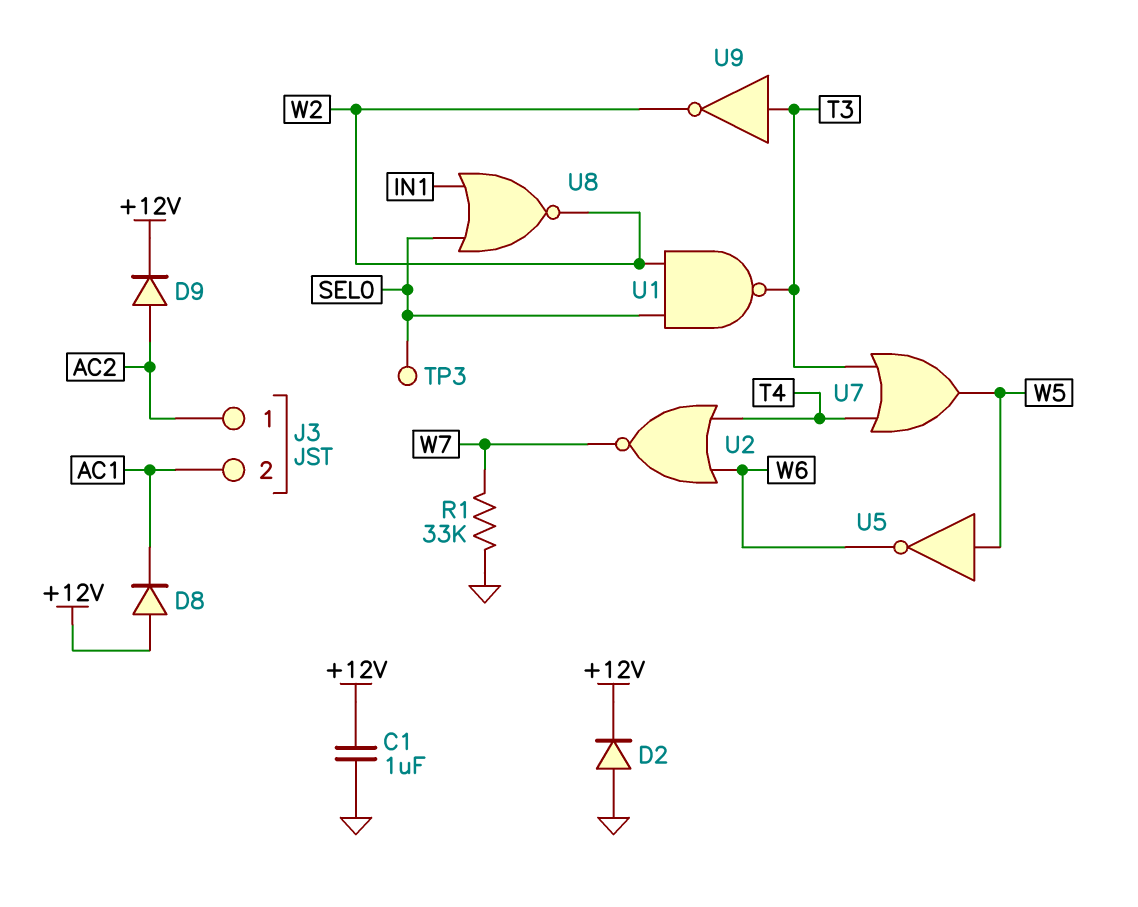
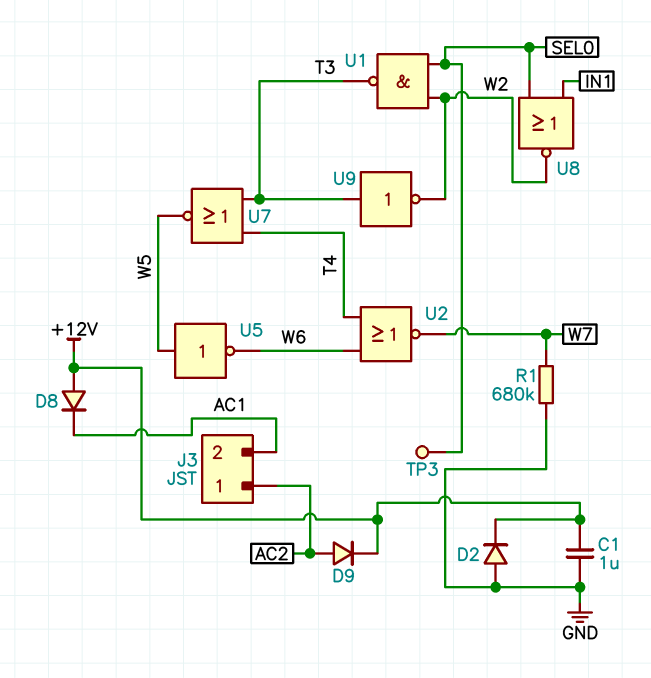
R1: 33k (GND, W7) -> 680k (GND, W7)
U7: OR (in T3, in T4, out W5) -> NOR (in T3, in T4, out W5)

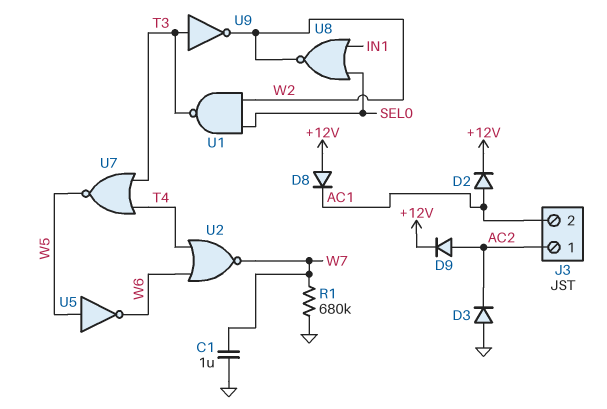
C1: 1uF (+12V, GND) -> 1uF (GND, W7)
D2: diode (A GND, K +12V) -> diode (A AC1, K +12V)
D3: none -> diode (A GND, K AC2)
TP3: test point (SEL0) -> none

